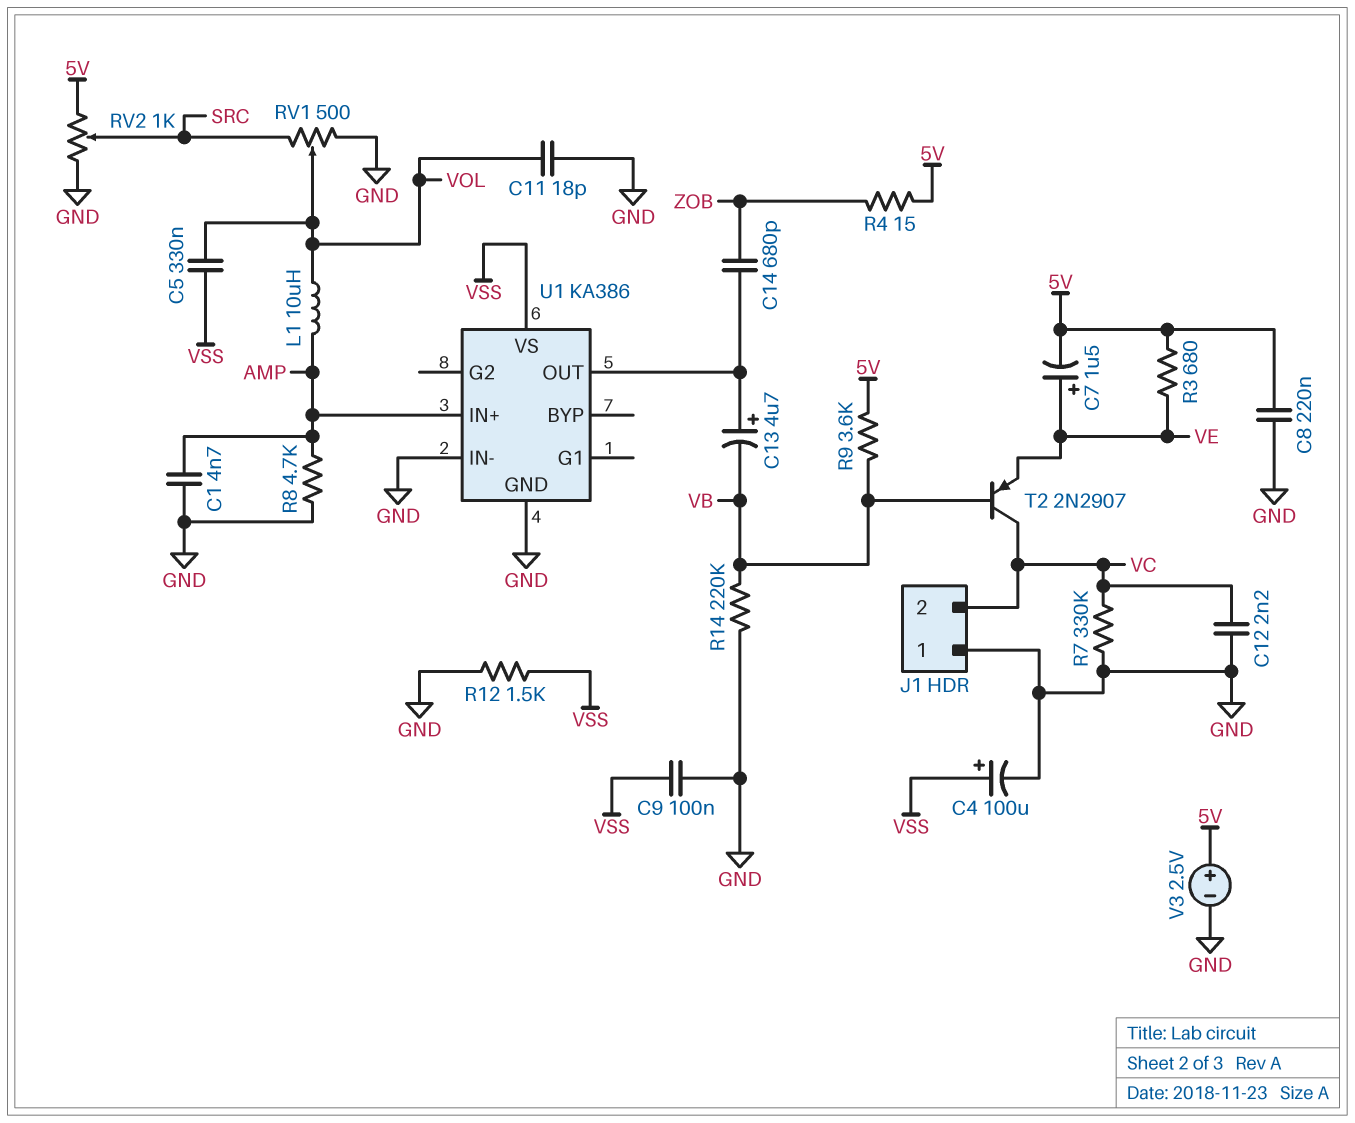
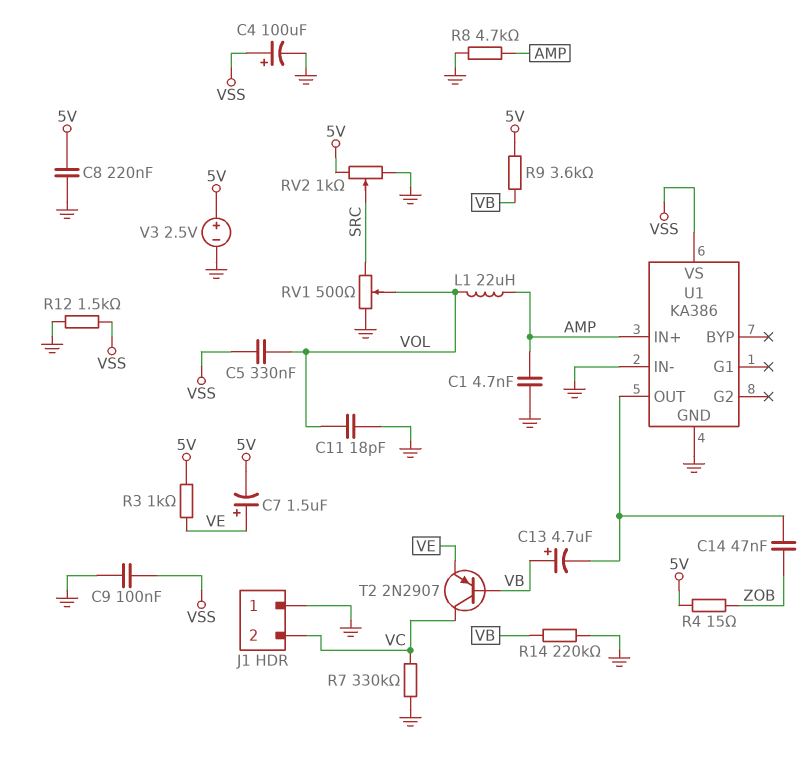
C12: 2.2nF (GND, VC) -> none
C13: 4.7uF (plus U1/OUT, minus VB) -> 4.7uF (plus VB, minus U1/OUT)
C14: 680pF (U1/OUT, ZOB) -> 47nF (U1/OUT, ZOB)
L1: 10uH (AMP, VOL) -> 22uH (AMP, VOL)
R3: 680 (5V, VE) -> 1k (5V, VE)

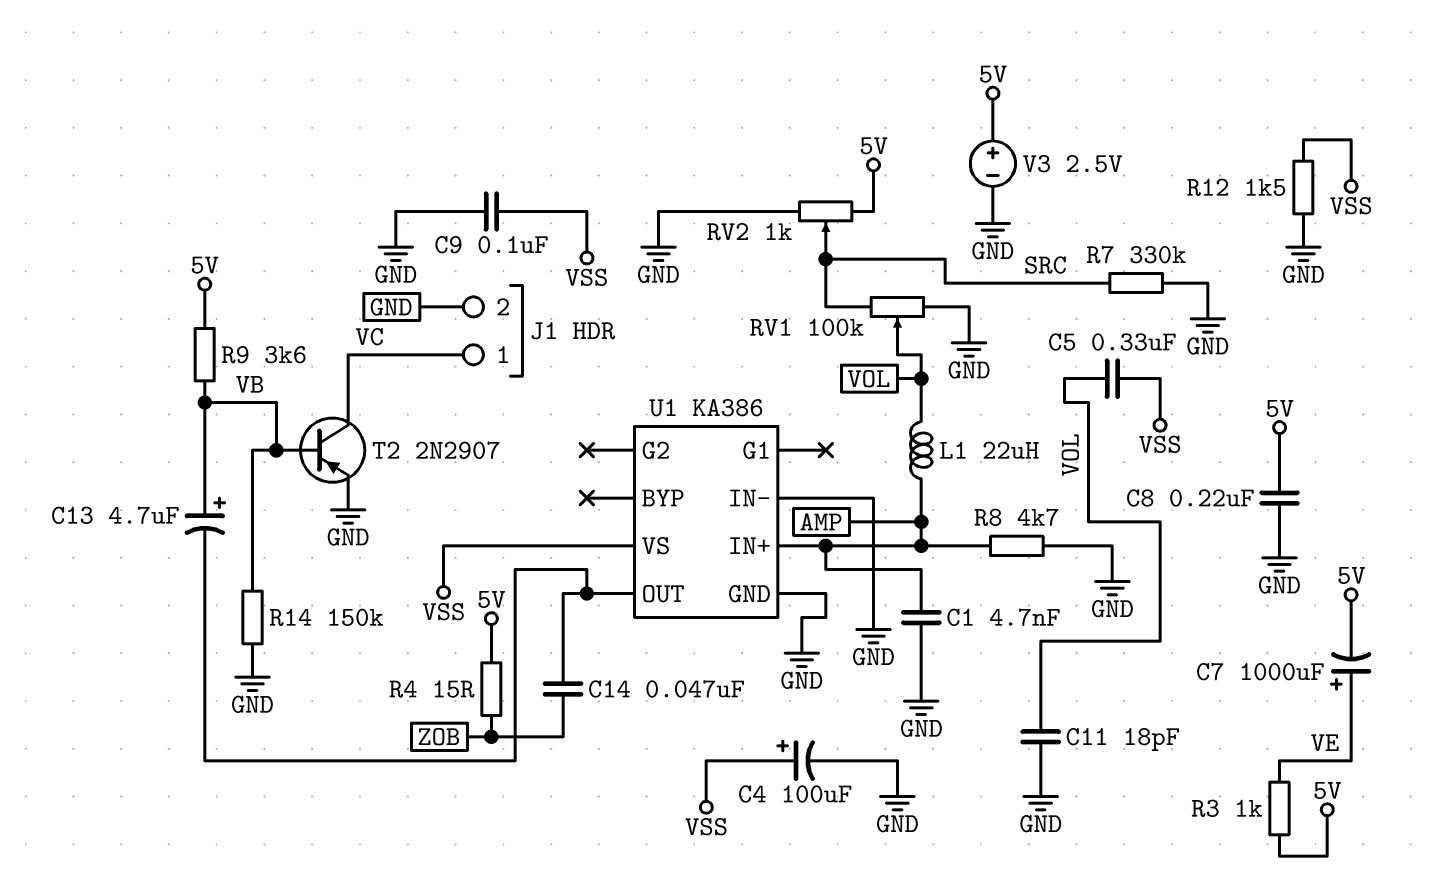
C7: 1.5uF (plus VE, minus 5V) -> 1000uF (plus VE, minus 5V)
J1 pin 1: GND -> VC
J1 pin 2: VC -> GND
R7: 330k (GND, VC) -> 330k (GND, SRC)
R14: 220k (GND, VB) -> 150k (GND, VB)
RV1: 500 (GND, SRC, wiper VOL) -> 100k (GND, SRC, wiper VOL)
T2: PNP 2N2907 (B VB, C VC, E VE) -> PNP 2N2907 (B VB, C VC, E GND)

